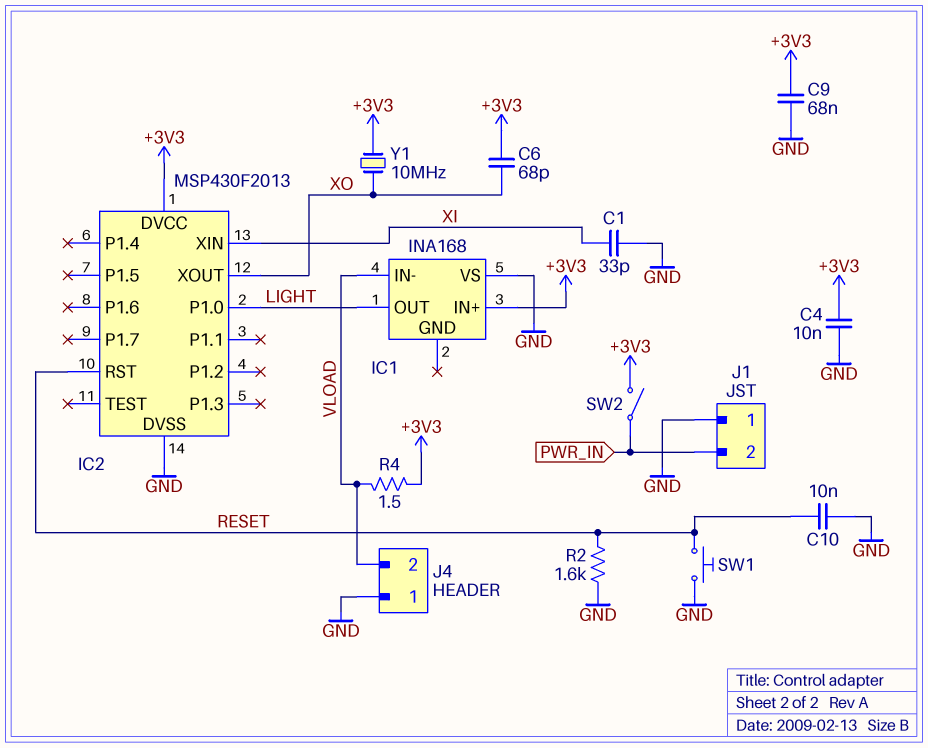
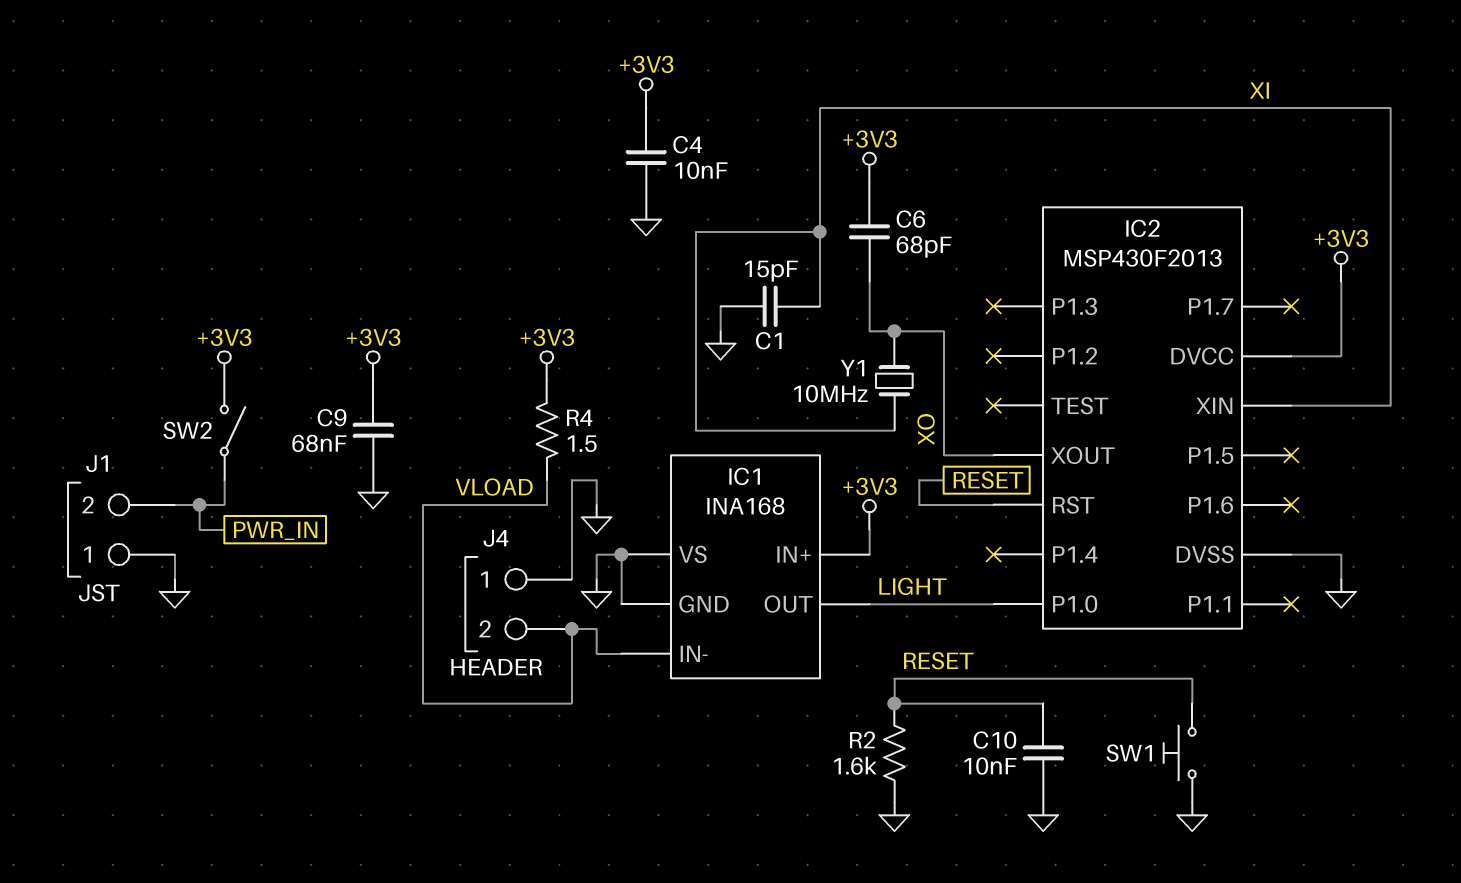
C1: 33pF (GND, XI) -> 15pF (GND, XI)
IC1 pin GND: none -> GND
Y1: 10MHz (+3V3, XO) -> 10MHz (XI, XO)

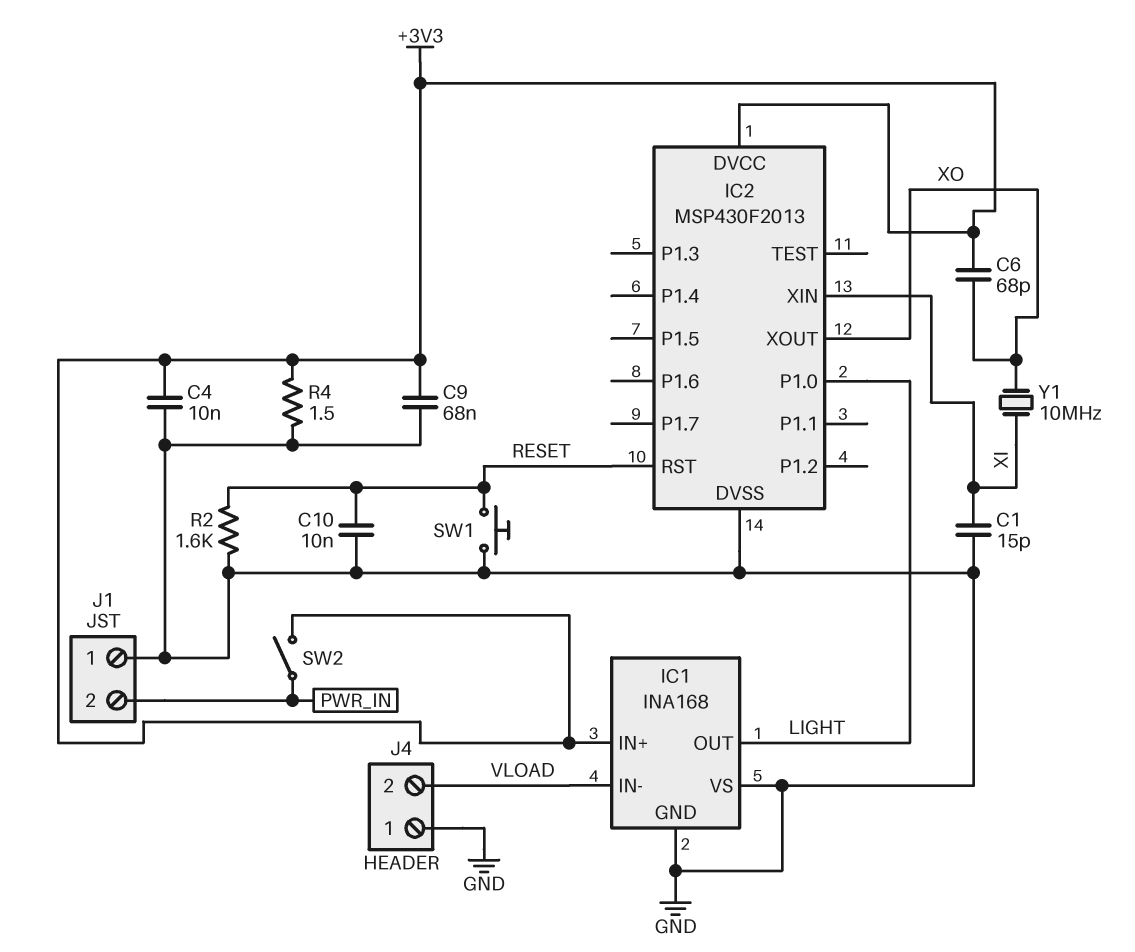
R4: 1.5 (+3V3, VLOAD) -> 1.5 (+3V3, GND)

